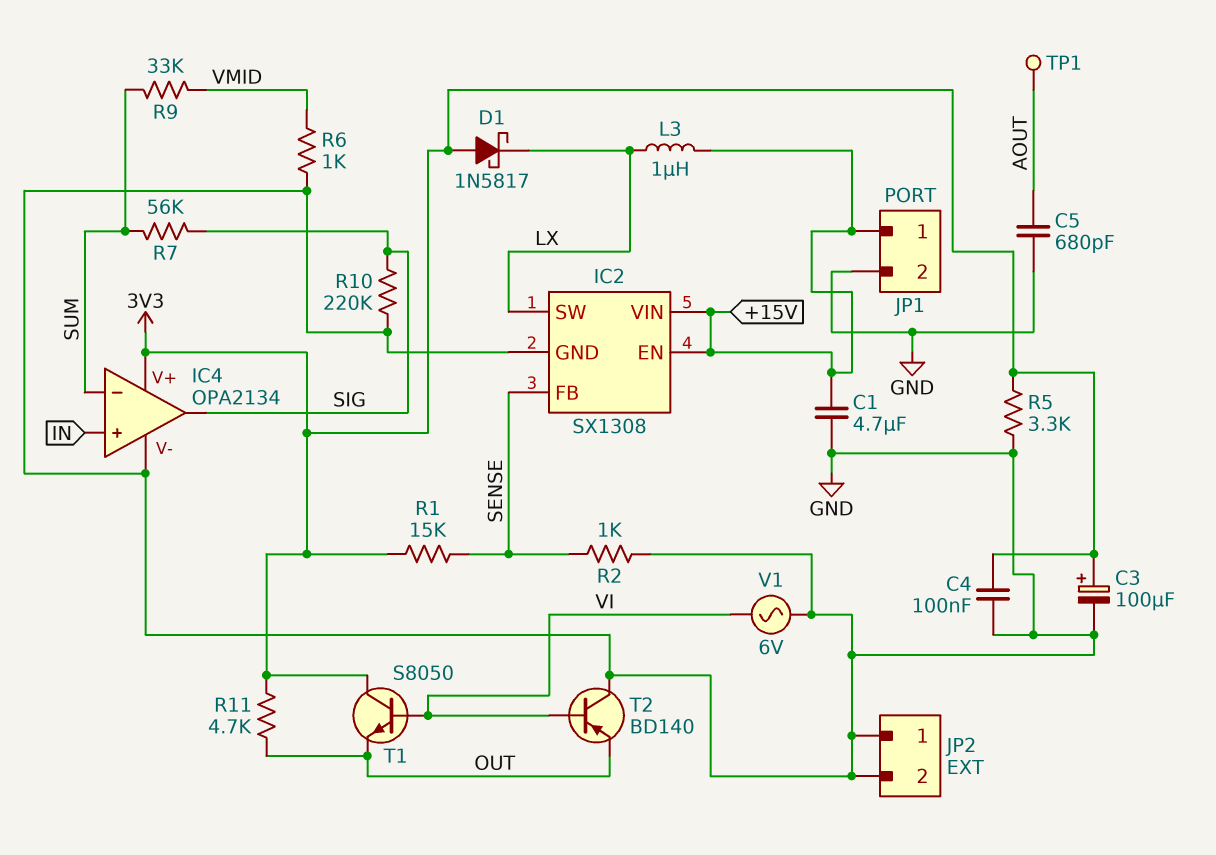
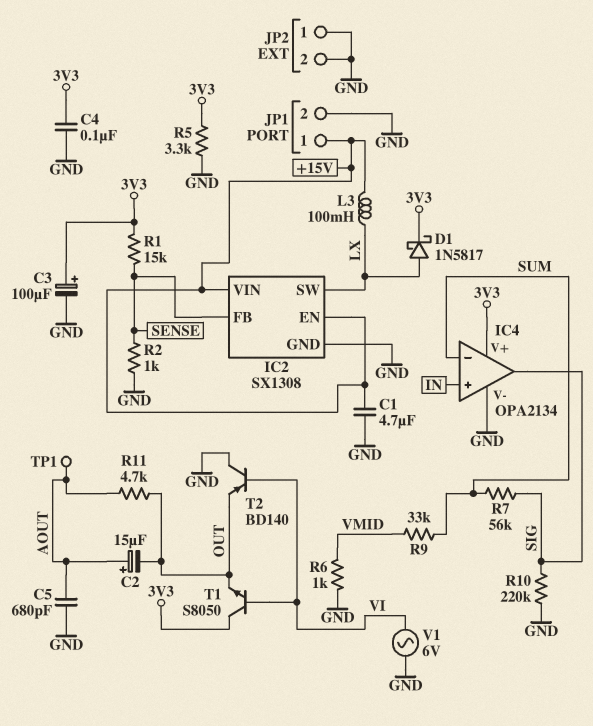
C2: none -> 15uF (plus AOUT, minus OUT)
D1: schottky 1N5817 (A 3V3, K LX) -> schottky 1N5817 (A LX, K 3V3)
L3: 1uH (+15V, LX) -> 100mH (+15V, LX)
R11: 4.7k (3V3, OUT) -> 4.7k (AOUT, OUT)

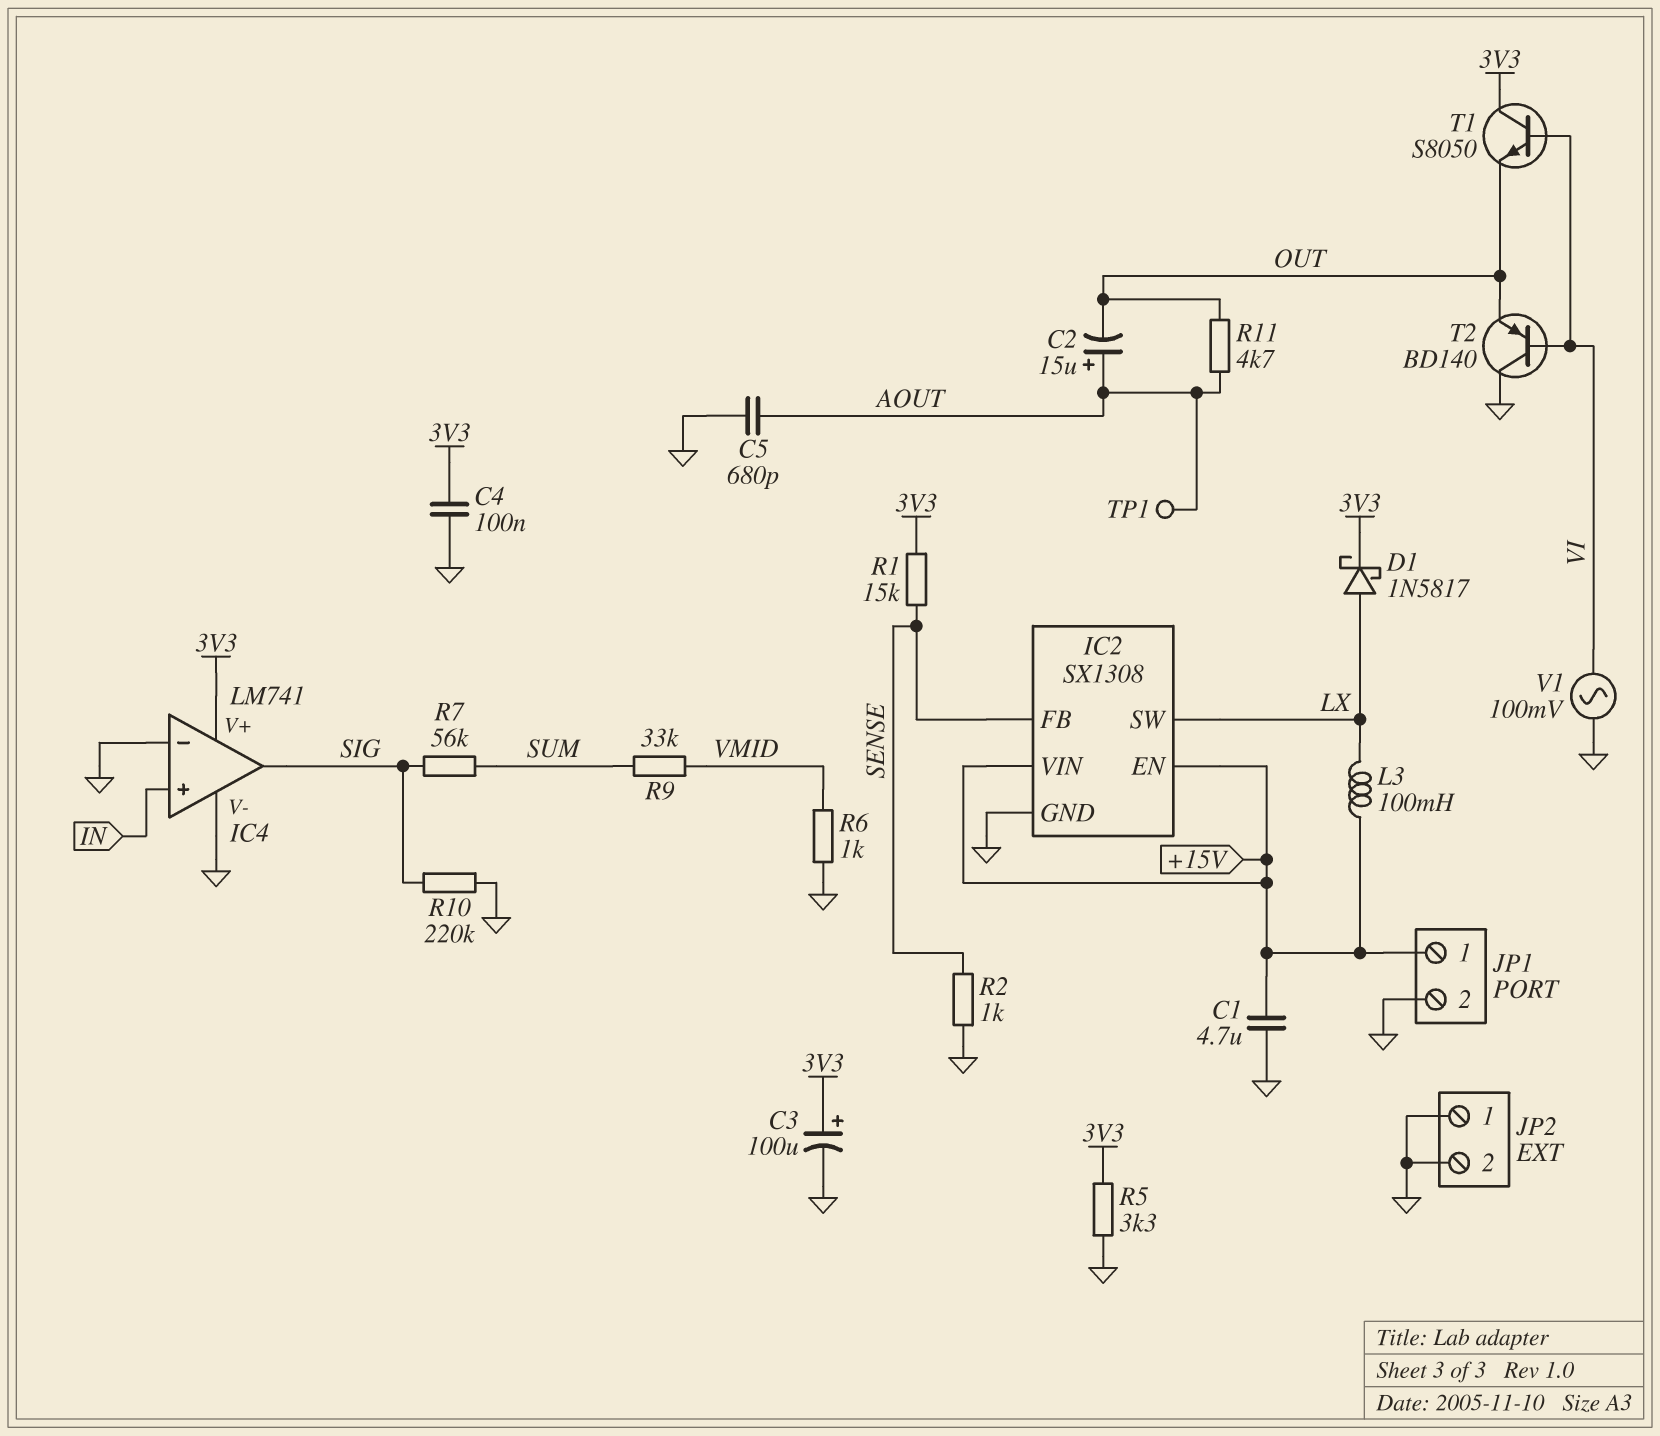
IC4: OPA2134 -> LM741
IC4 pin in-: SUM -> GND
V1: AC 6V (GND, VI) -> AC 100mV (GND, VI)

